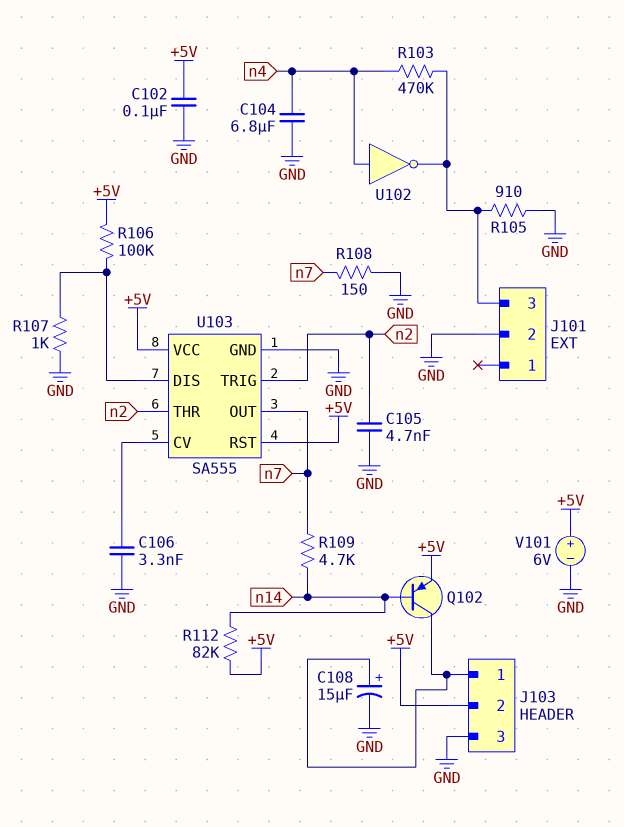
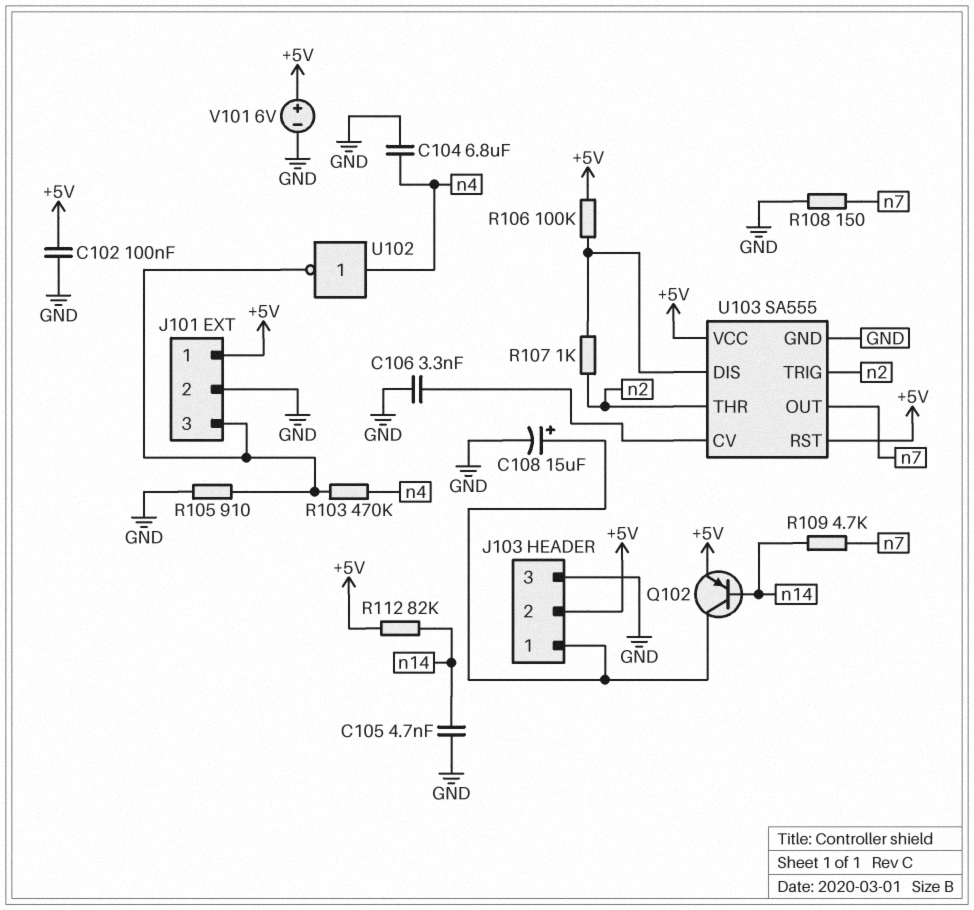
C105: 4.7nF (GND, n2) -> 4.7nF (GND, n14)
J101 pin 1: none -> +5V
R107: 1k (GND, U103/DIS) -> 1k (U103/DIS, n2)

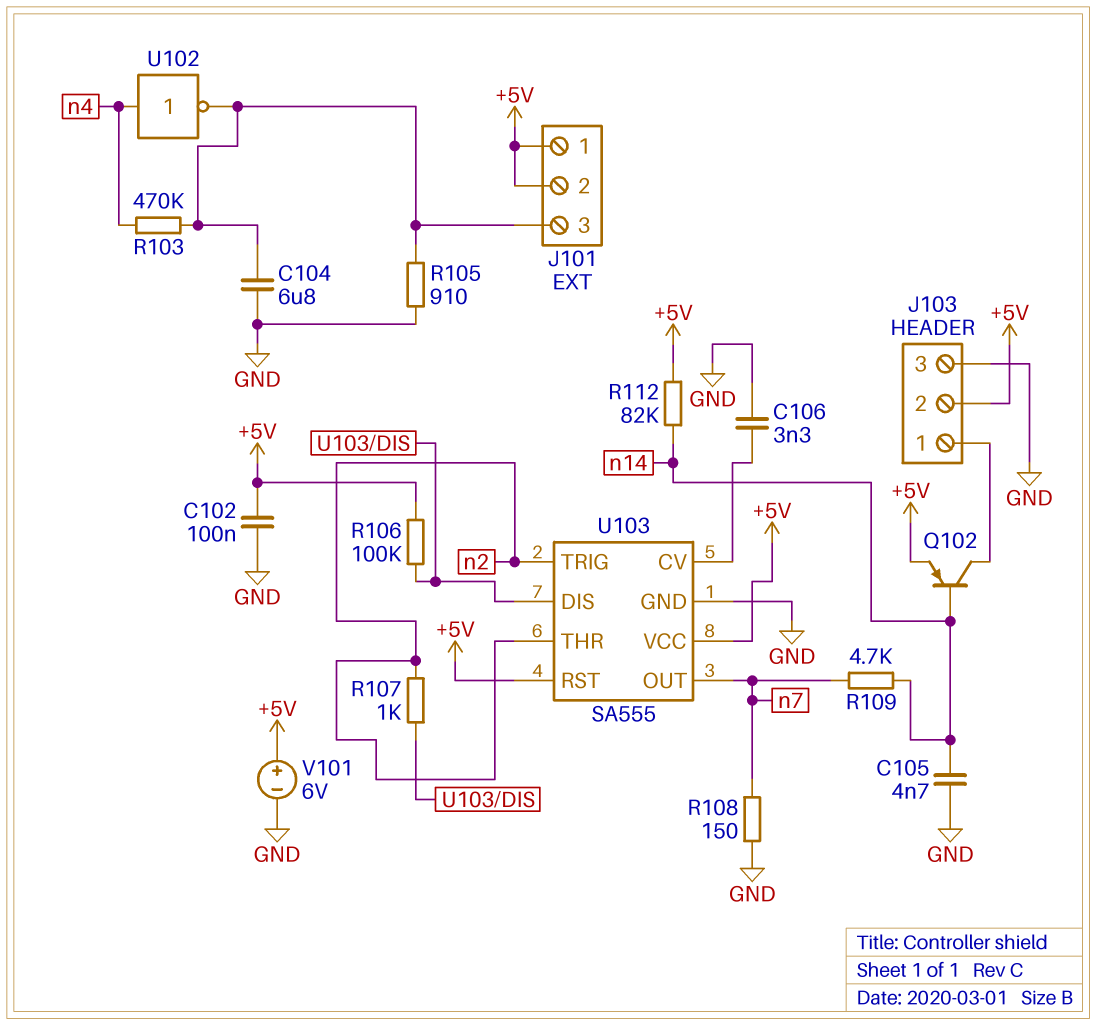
C104: 6.8uF (GND, n4) -> 6.8uF (GND, J101/3)
C108: 15uF (plus J103/1, minus GND) -> none
J101 pin 2: GND -> +5V

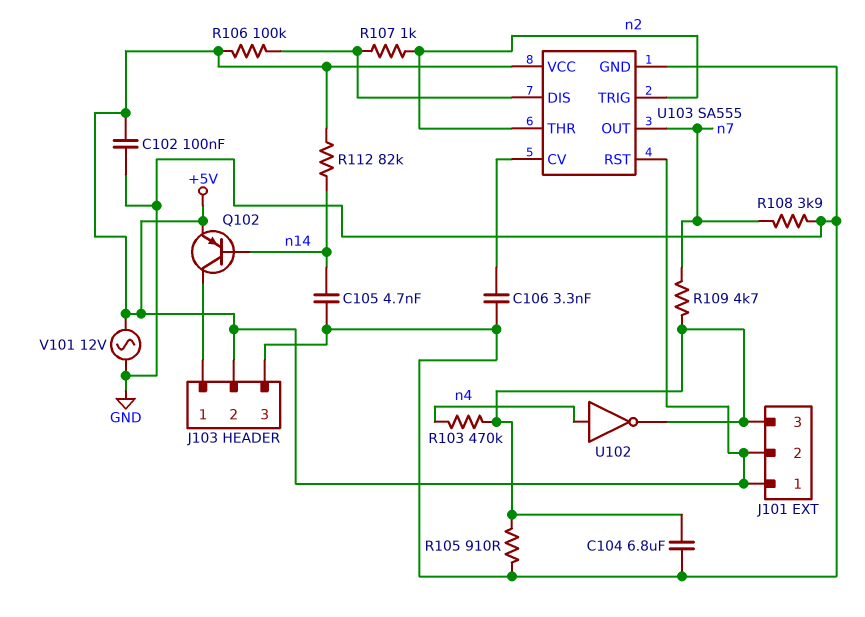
R108: 150 (GND, n7) -> 3.9k (GND, n7)
R109: 4.7k (n7, n14) -> 4.7k (J101/3, n7)
V101: 6V (plus +5V, minus GND) -> AC 12V (+5V, GND)

